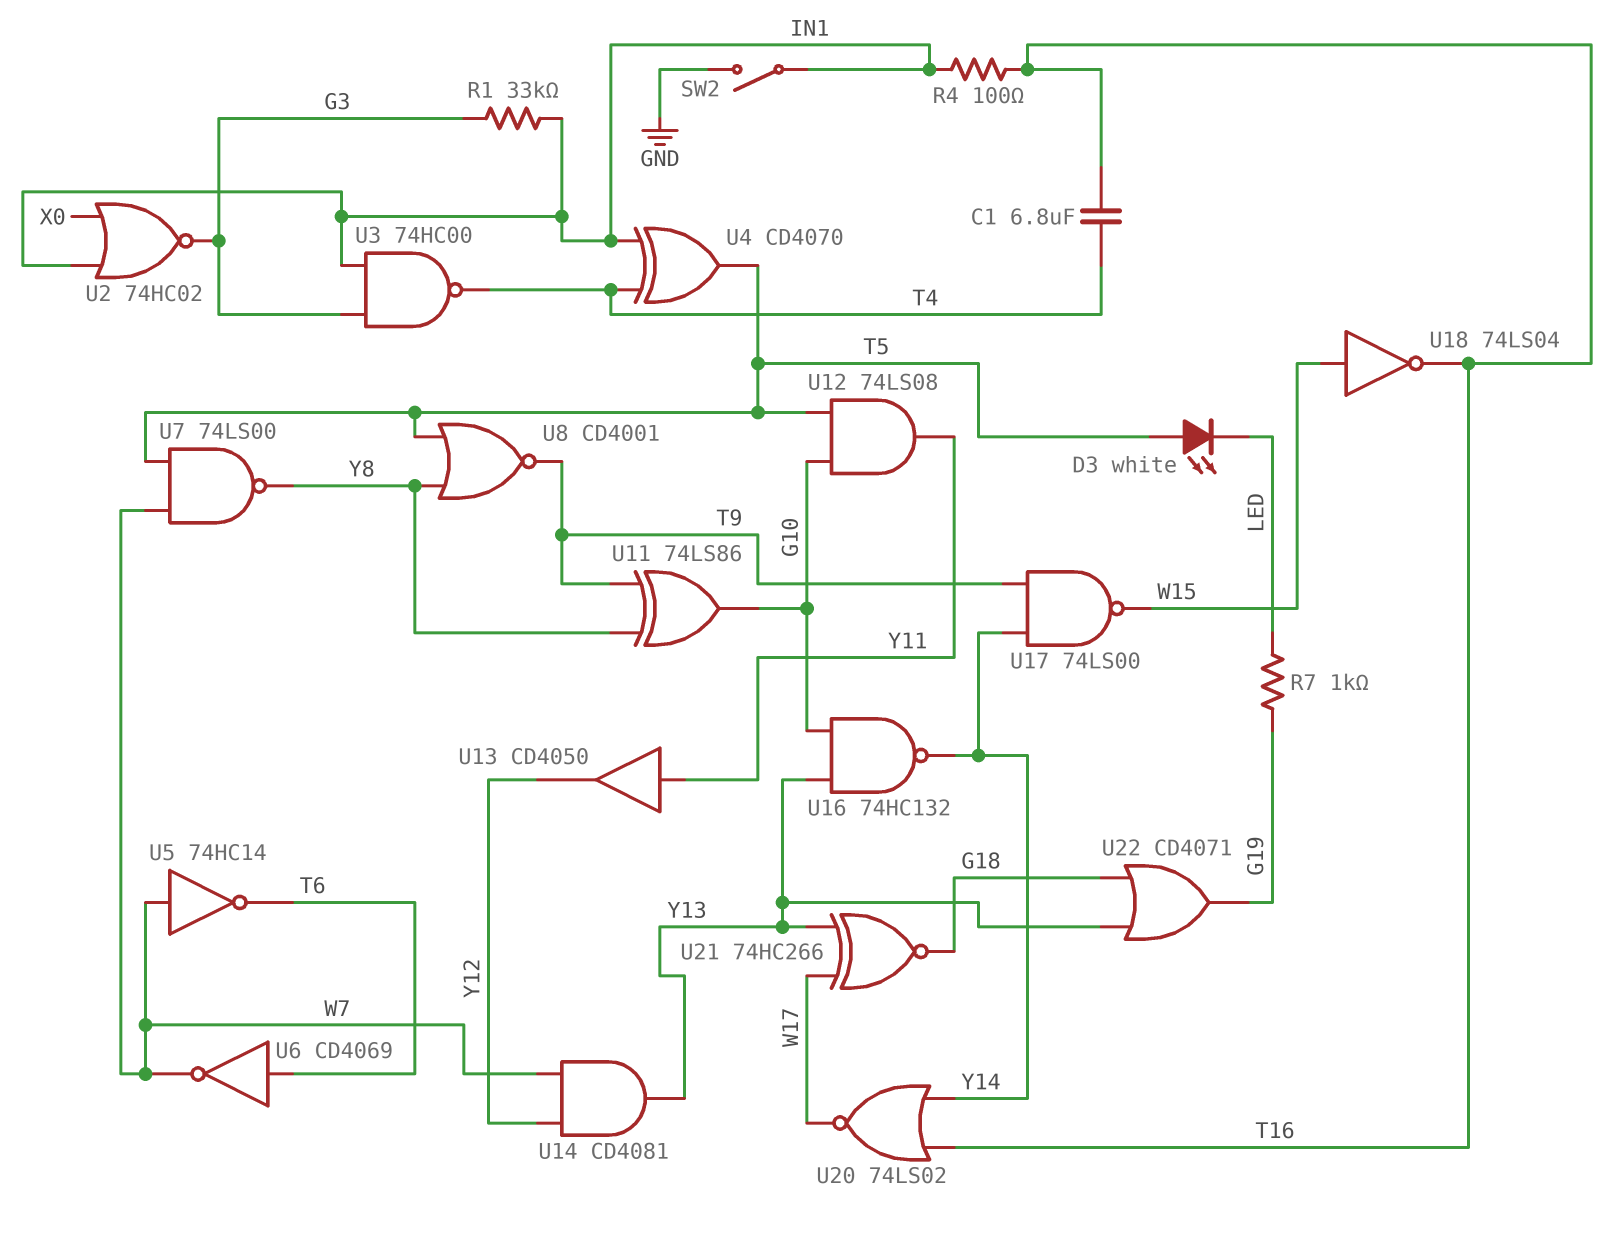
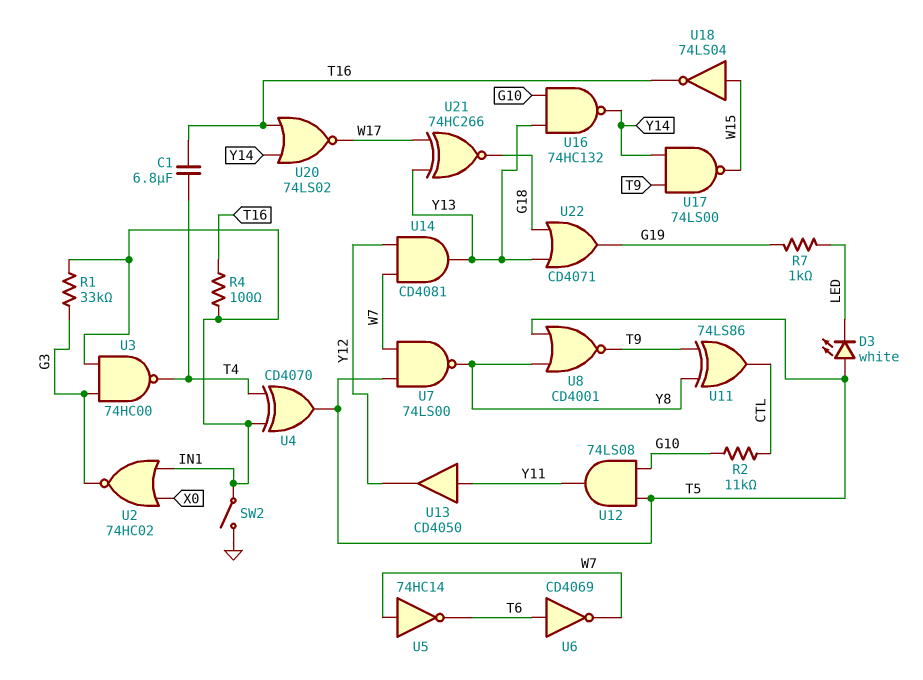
R2: none -> 11k (CTL, G10)
U11: XOR 74LS86 (in T9, in Y8, out G10) -> XOR 74LS86 (in T9, in Y8, out CTL)

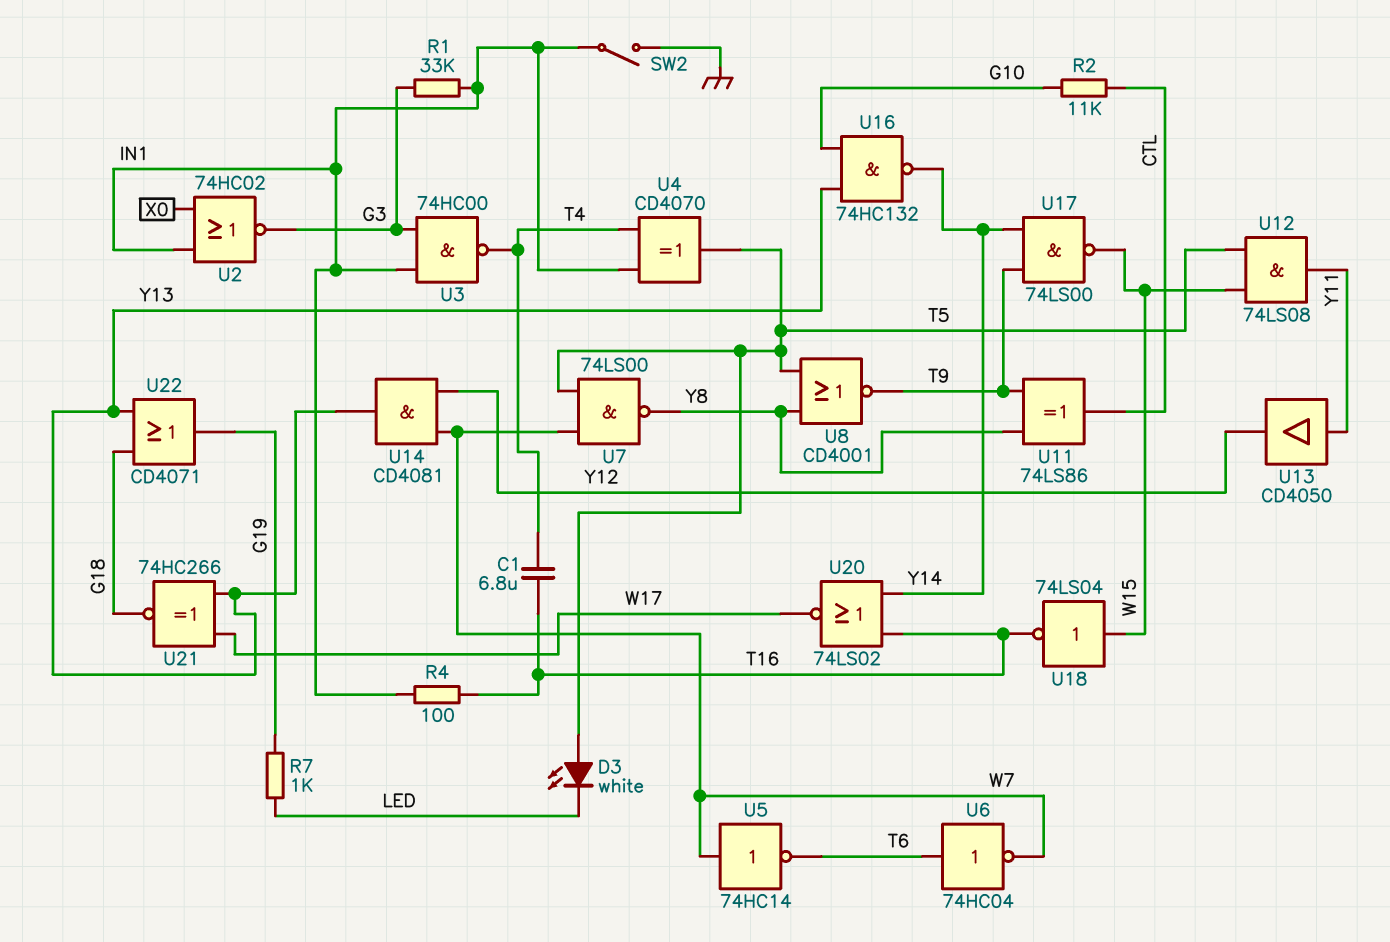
U6: NOT CD4069 (in T6, out W7) -> NOT 74HC04 (in T6, out W7)
U12: AND 74LS08 (in G10, in T5, out Y11) -> AND 74LS08 (in T5, in W15, out Y11)

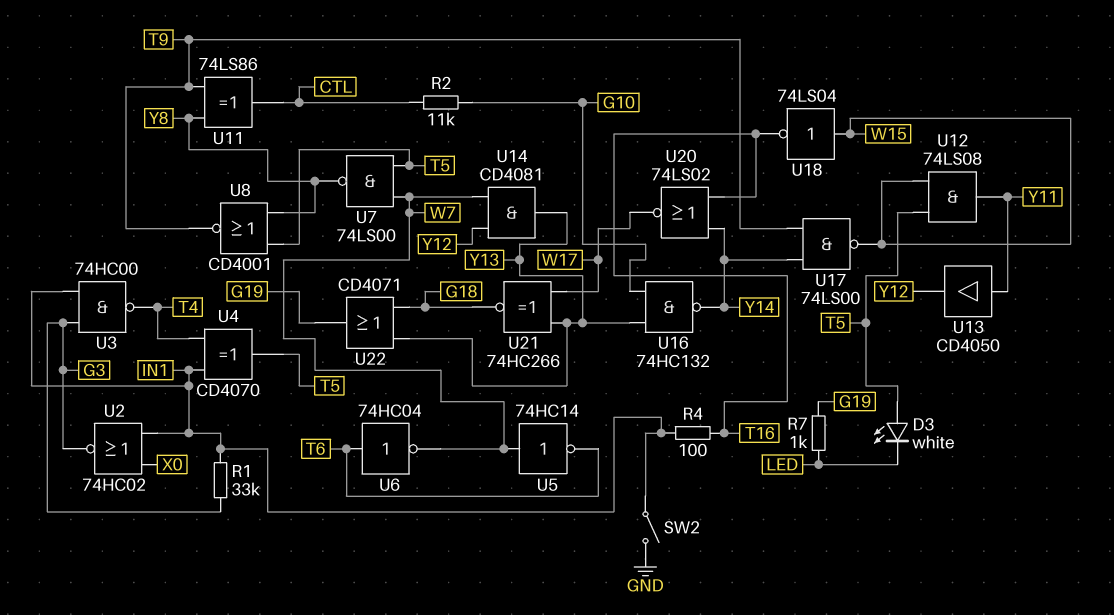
C1: 6.8uF (T4, T16) -> none

